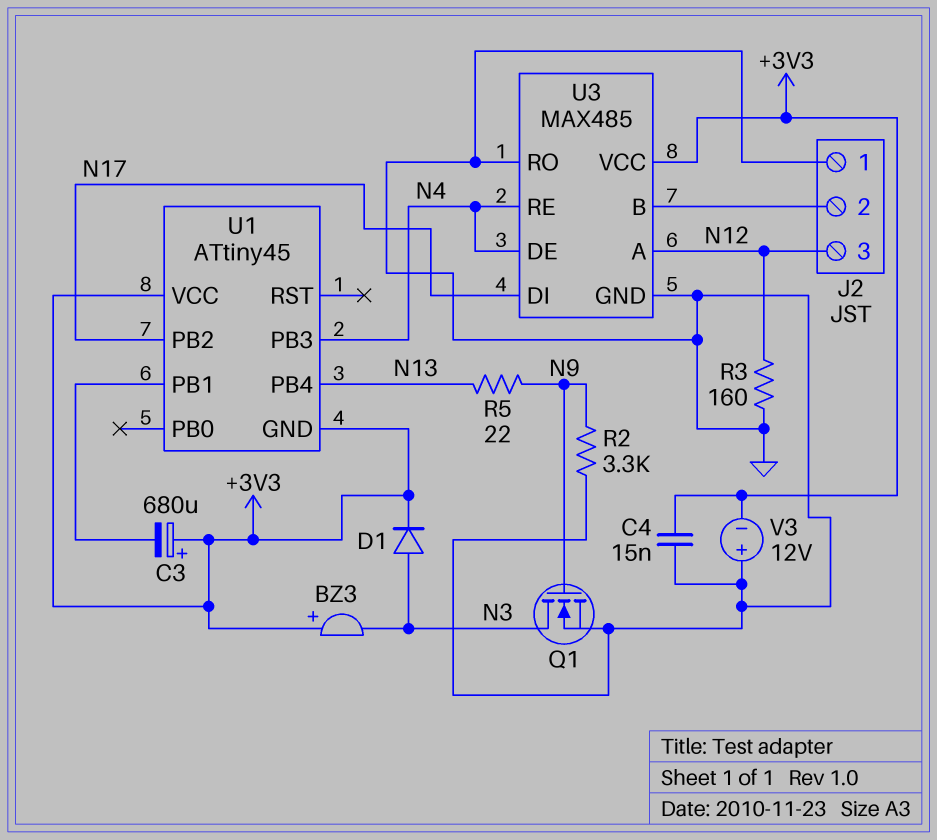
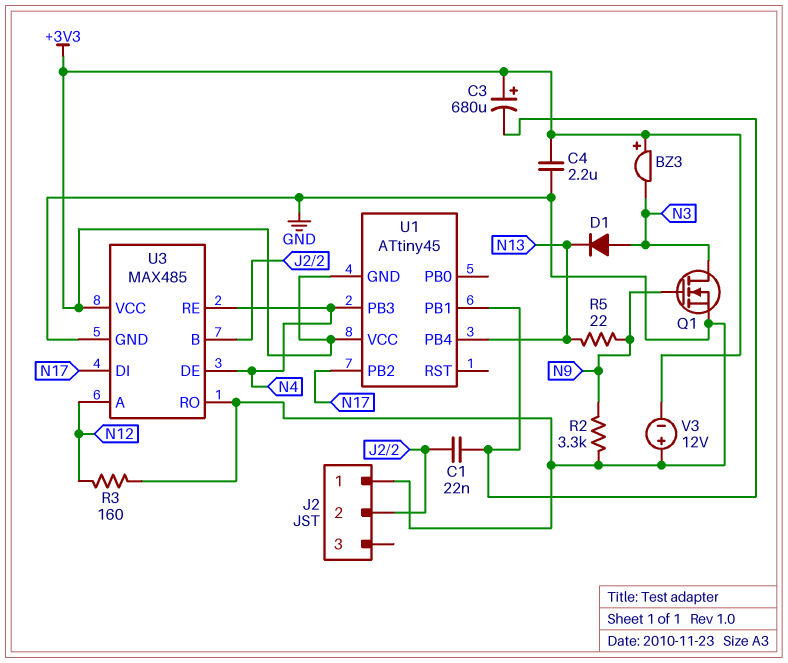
C1: none -> 22nF (J2/2, U1/PB1)
C4: 15nF (+3V3, GND) -> 2.2uF (+3V3, GND)
D1: diode (A N3, K +3V3) -> diode (A N3, K N13)
J2 pin 3: N12 -> none

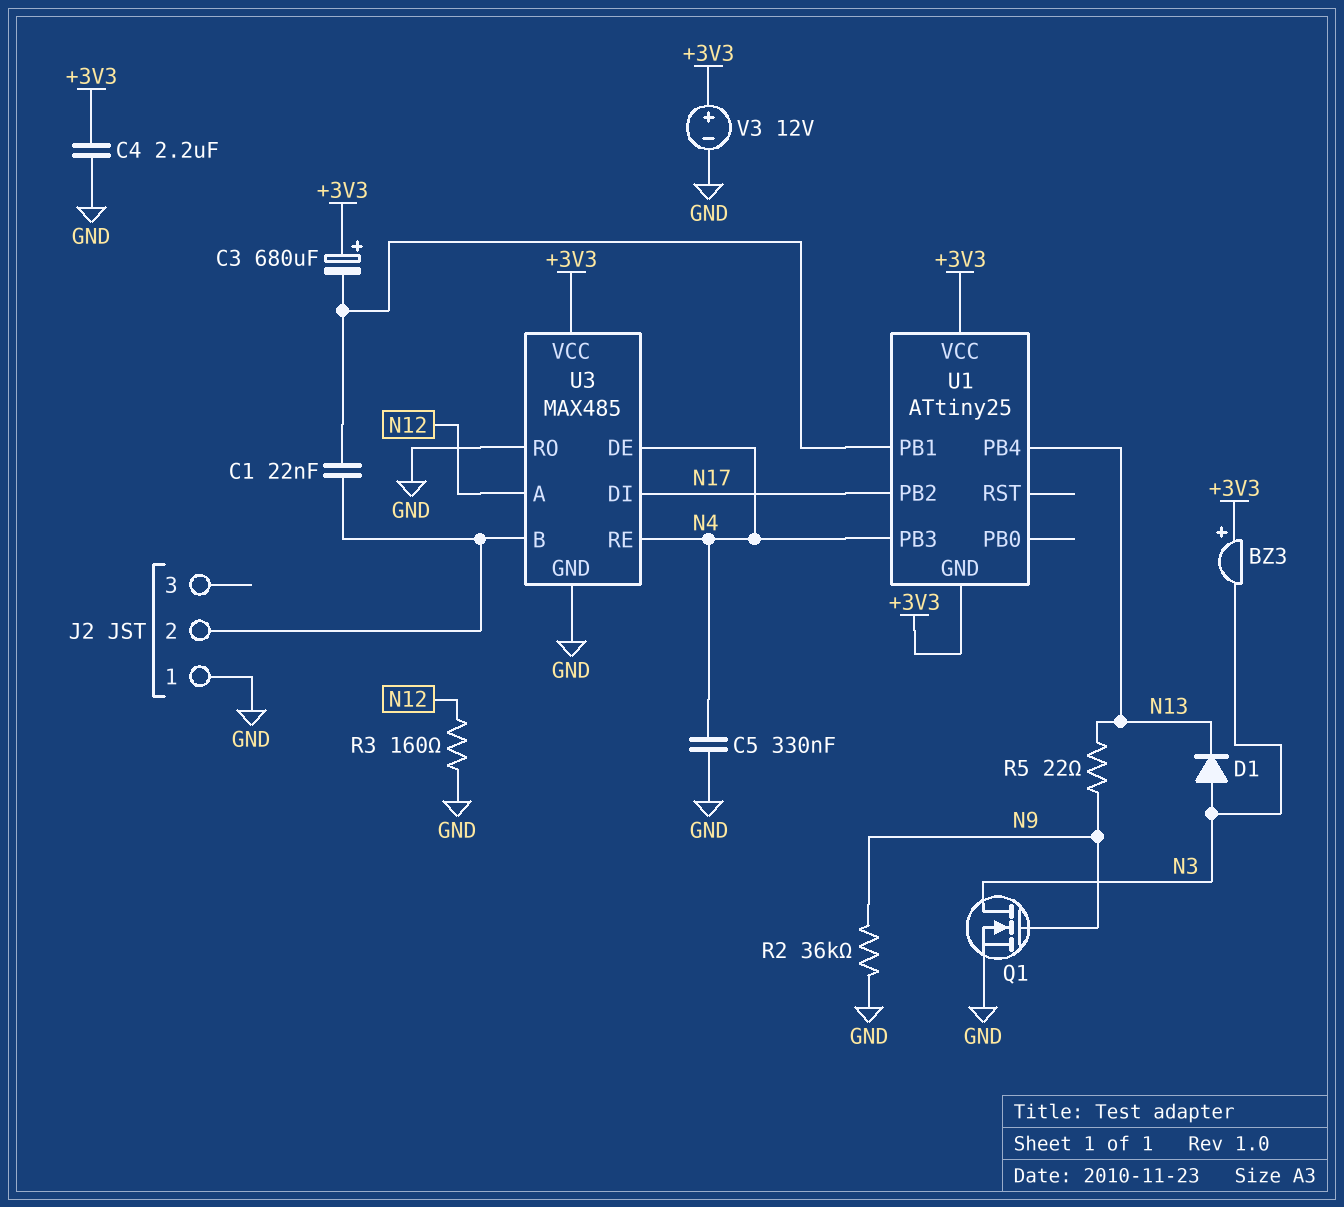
C5: none -> 330nF (GND, N4)
R2: 3.3k (GND, N9) -> 36k (GND, N9)
U1: ATtiny45 -> ATtiny25
V3: 12V (plus GND, minus +3V3) -> 12V (plus +3V3, minus GND)

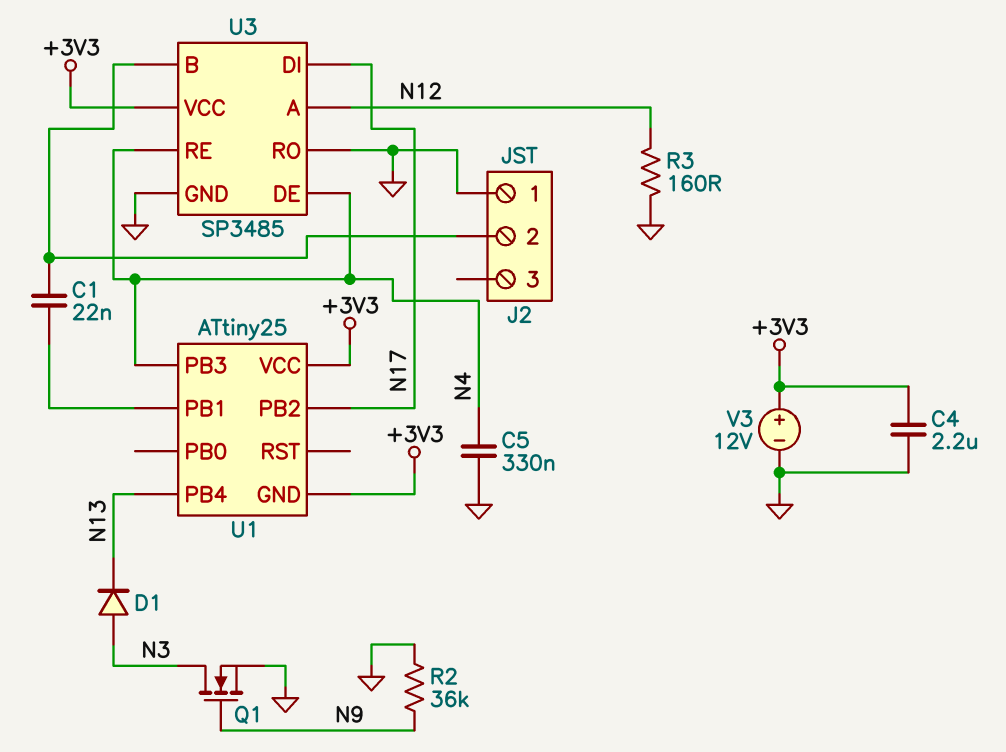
BZ3: buzzer (plus +3V3, minus N3) -> none
C3: 680uF (plus +3V3, minus U1/PB1) -> none
R5: 22 (N9, N13) -> none
U3: MAX485 -> SP3485

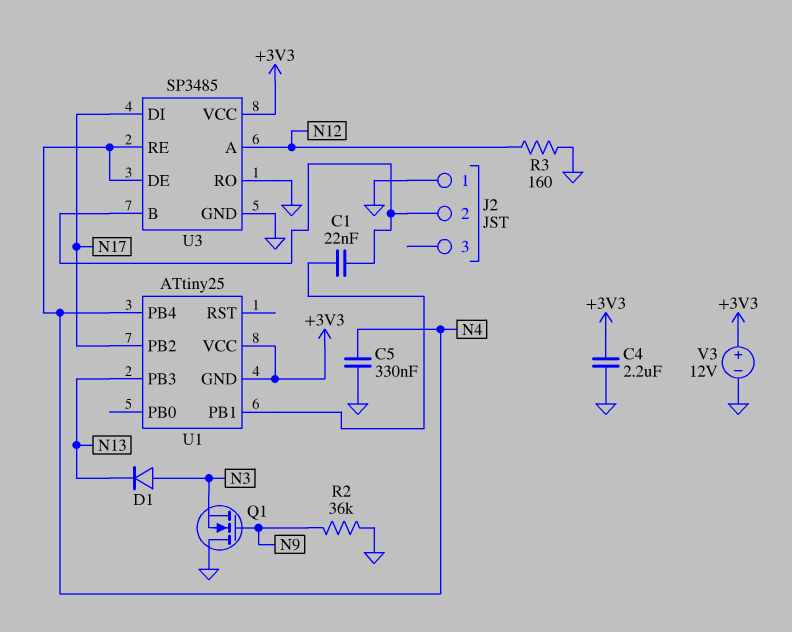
Q1: NMOS (G N9, D N3, S GND) -> NMOS (G N9, D GND, S N3)
U1 pin PB3: N4 -> N13
U1 pin PB4: N13 -> N4

